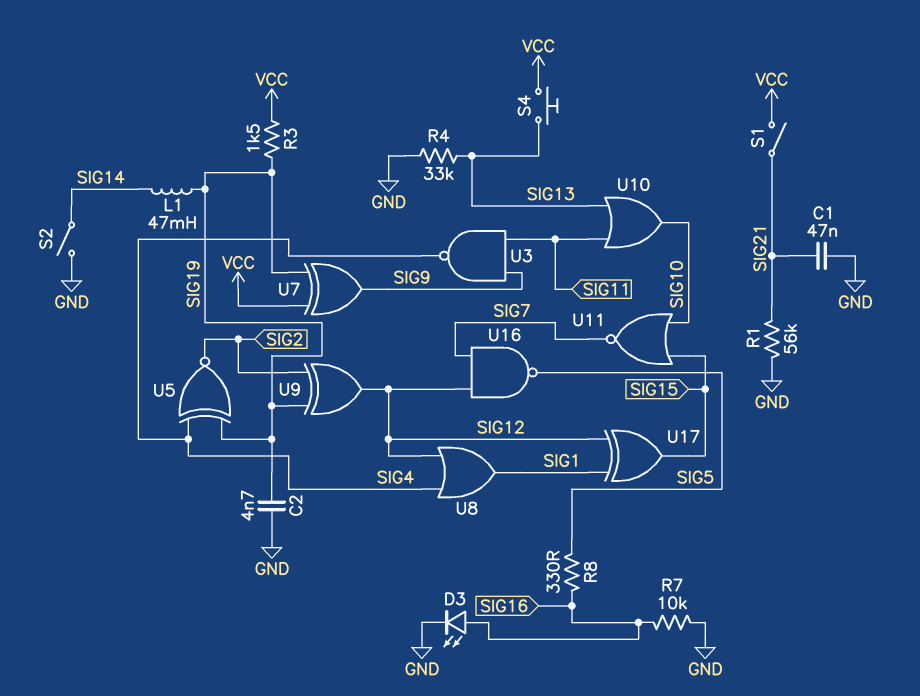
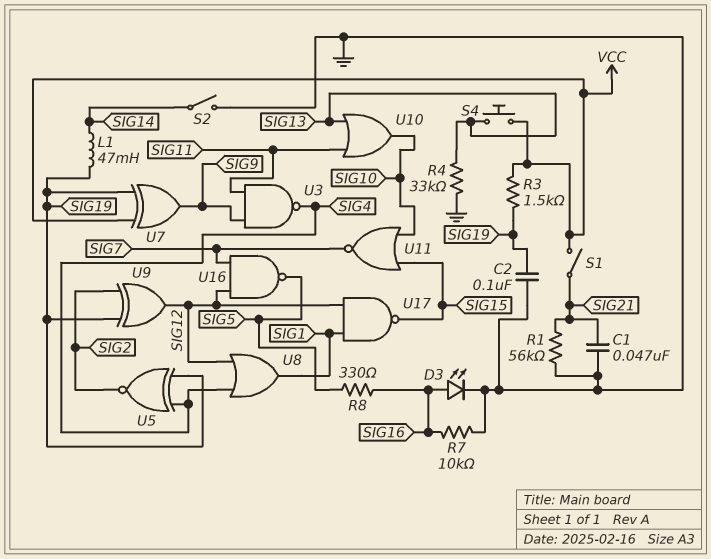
C2: 4.7nF (GND, SIG19) -> 100nF (GND, SIG19)
U17: XOR (in SIG1, in SIG12, out SIG15) -> NAND (in SIG1, in SIG12, out SIG15)

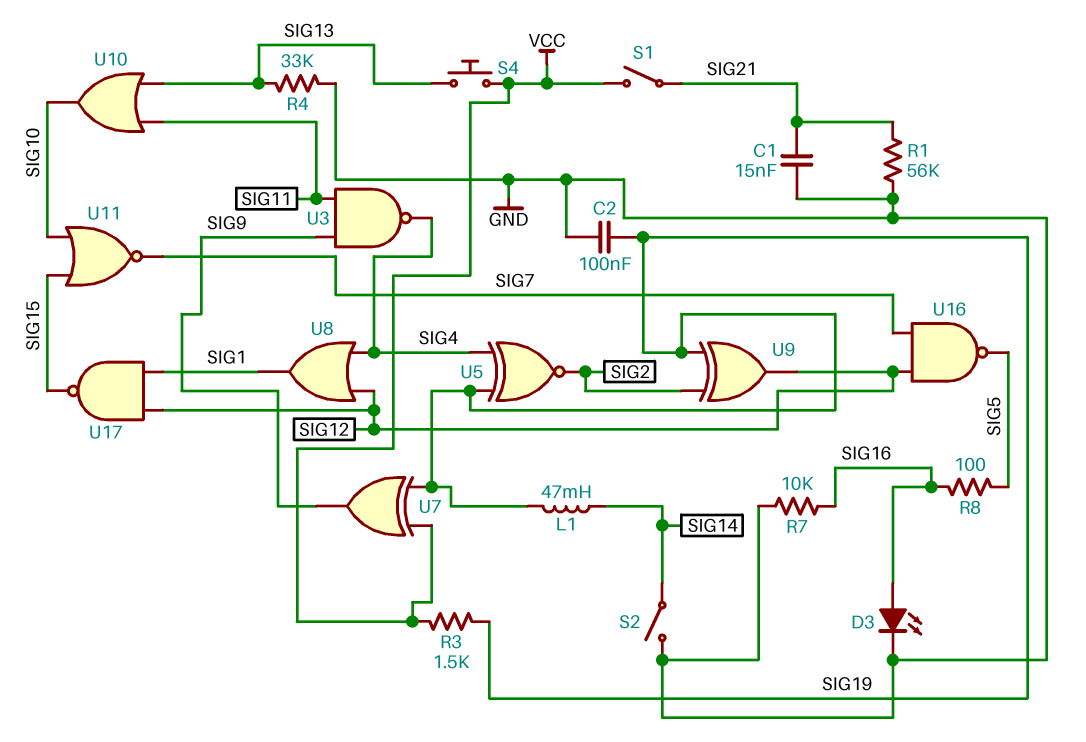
C1: 47nF (GND, SIG21) -> 15nF (GND, SIG21)
R8: 330 (SIG5, SIG16) -> 100 (SIG5, SIG16)

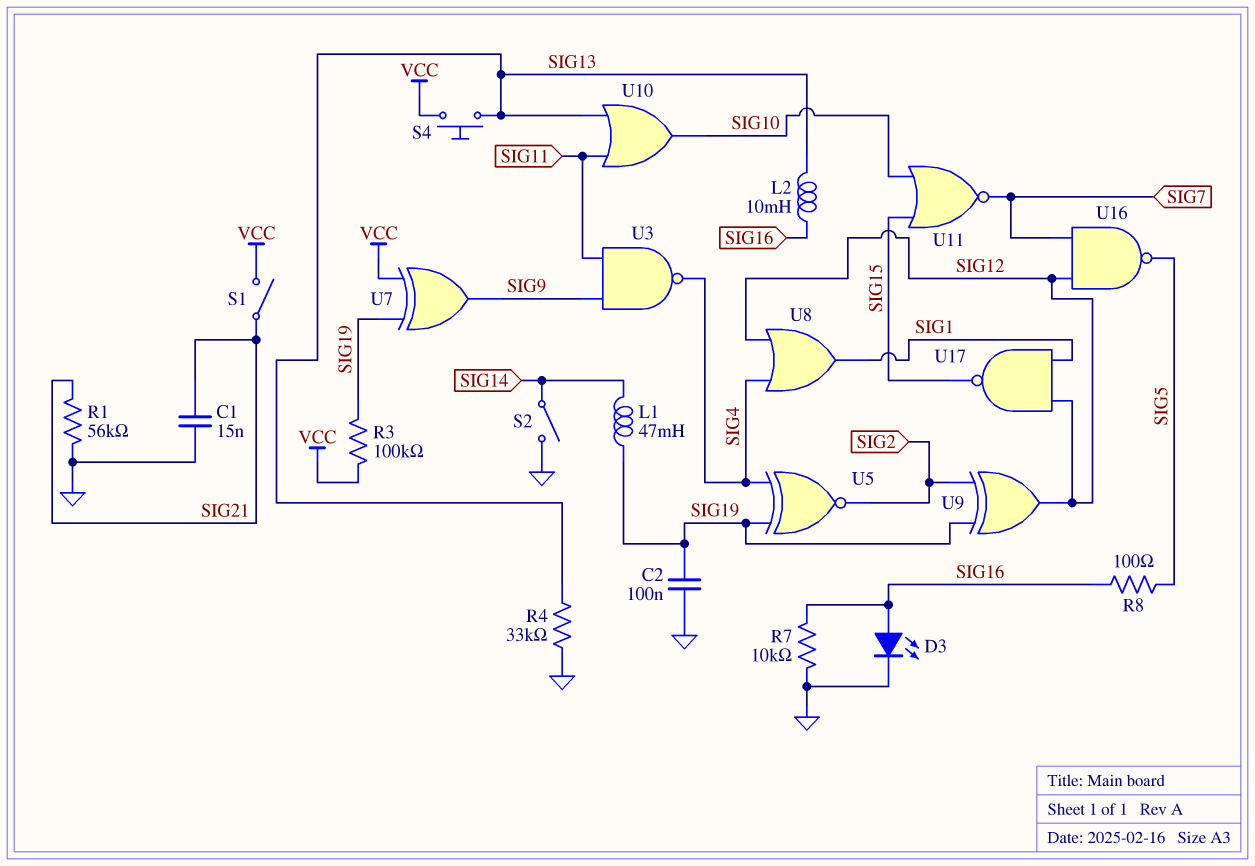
L2: none -> 10mH (SIG13, SIG16)
R3: 1.5k (SIG19, VCC) -> 100k (SIG19, VCC)

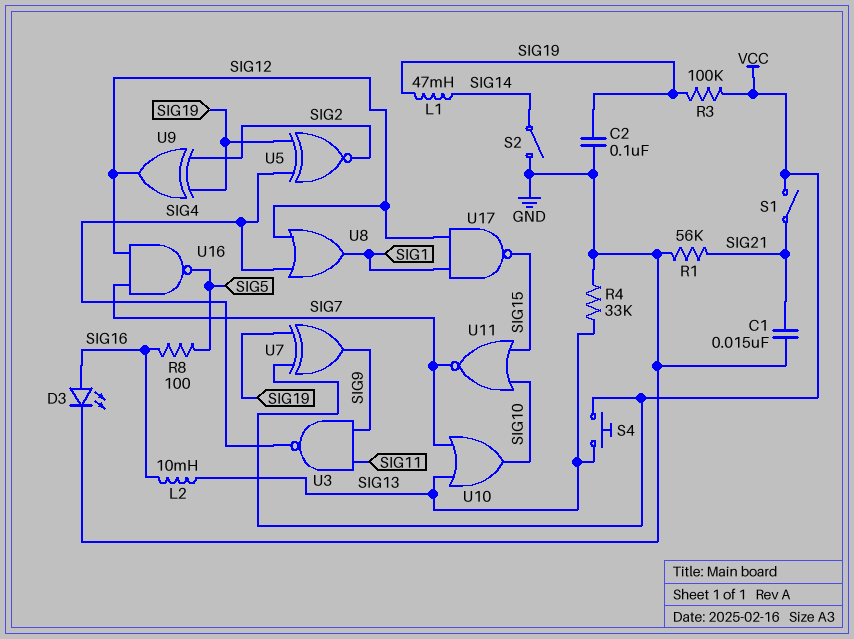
R7: 10k (GND, SIG16) -> none
U10: OR (in SIG11, in SIG13, out SIG10) -> OR (in SIG7, in SIG13, out SIG10)

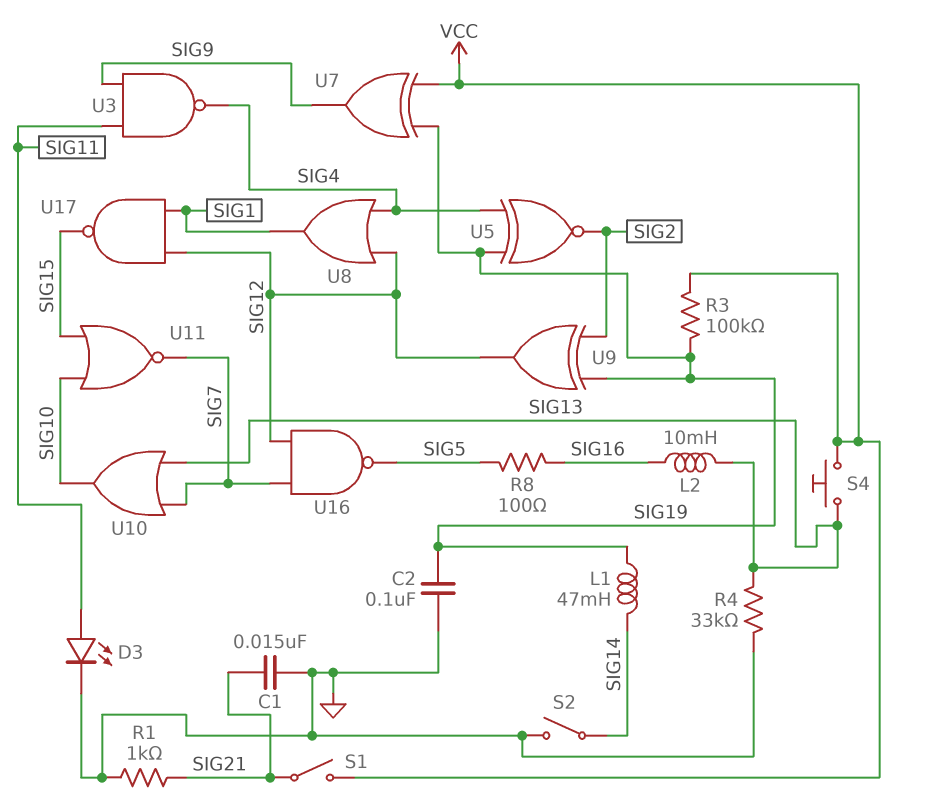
D3: LED (A SIG16, K GND) -> LED (A SIG11, K GND)
R1: 56k (GND, SIG21) -> 1k (GND, SIG21)

